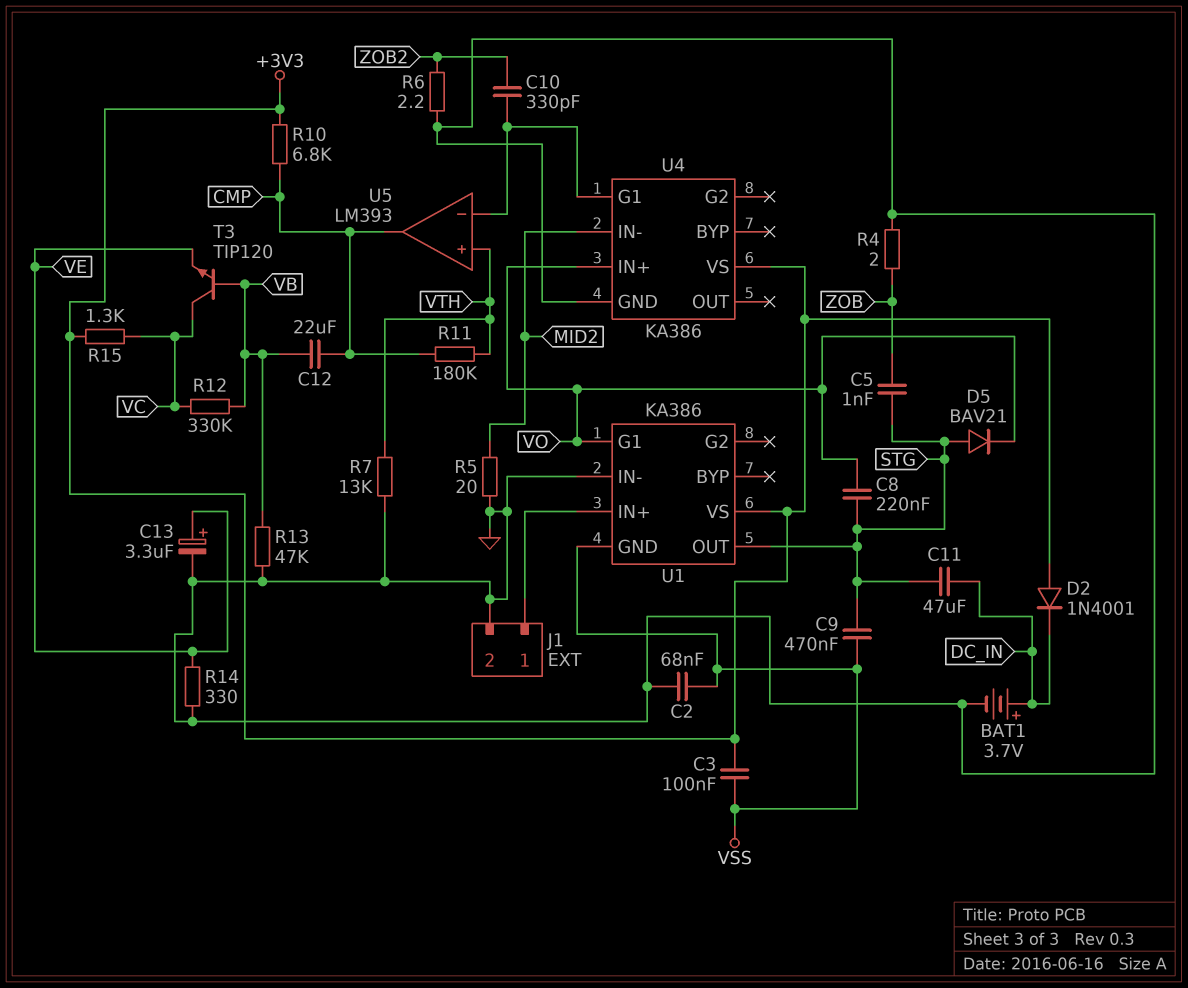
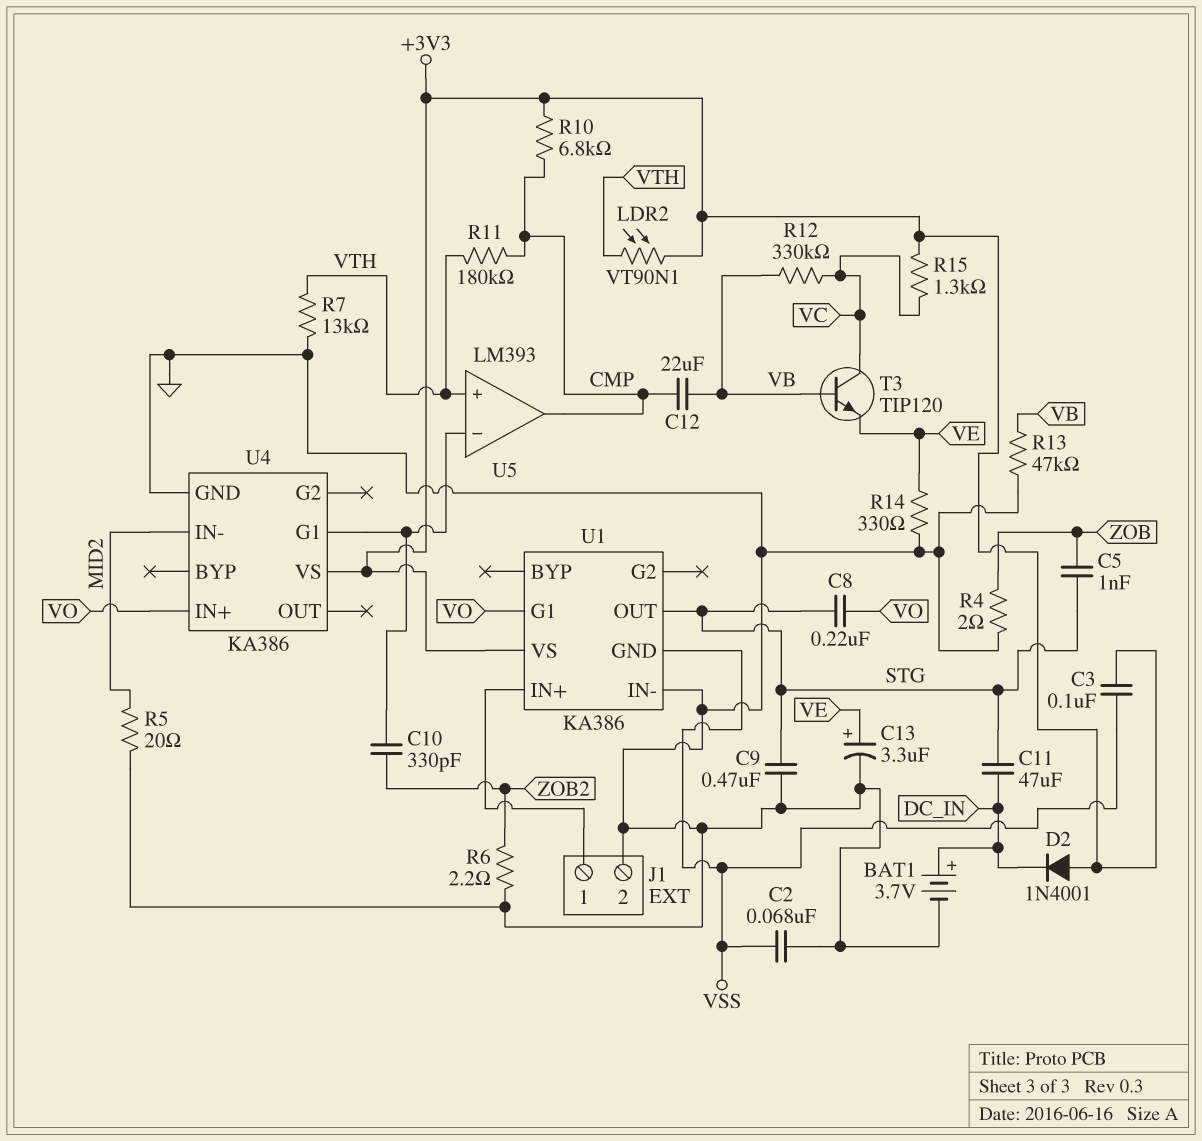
C9: 470nF (STG, VSS) -> 470nF (GND, STG)
D5: diode BAV21 (A STG, K VO) -> none
LDR2: none -> VT90N1 (+3V3, VTH)

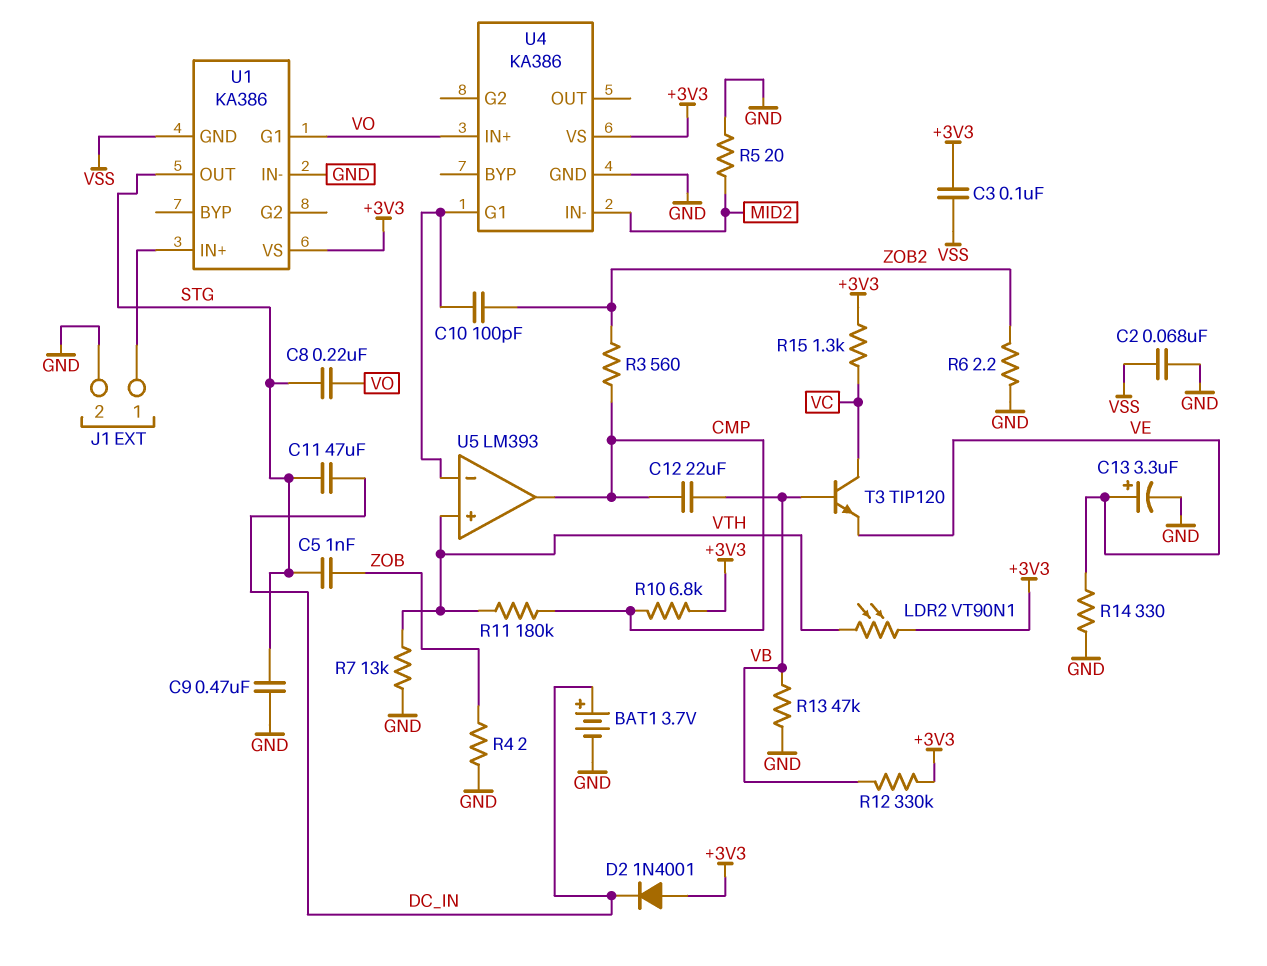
C10: 330pF (U4/G1, ZOB2) -> 100pF (U4/G1, ZOB2)
R3: none -> 560 (CMP, ZOB2)
R12: 330k (VB, VC) -> 330k (+3V3, VB)

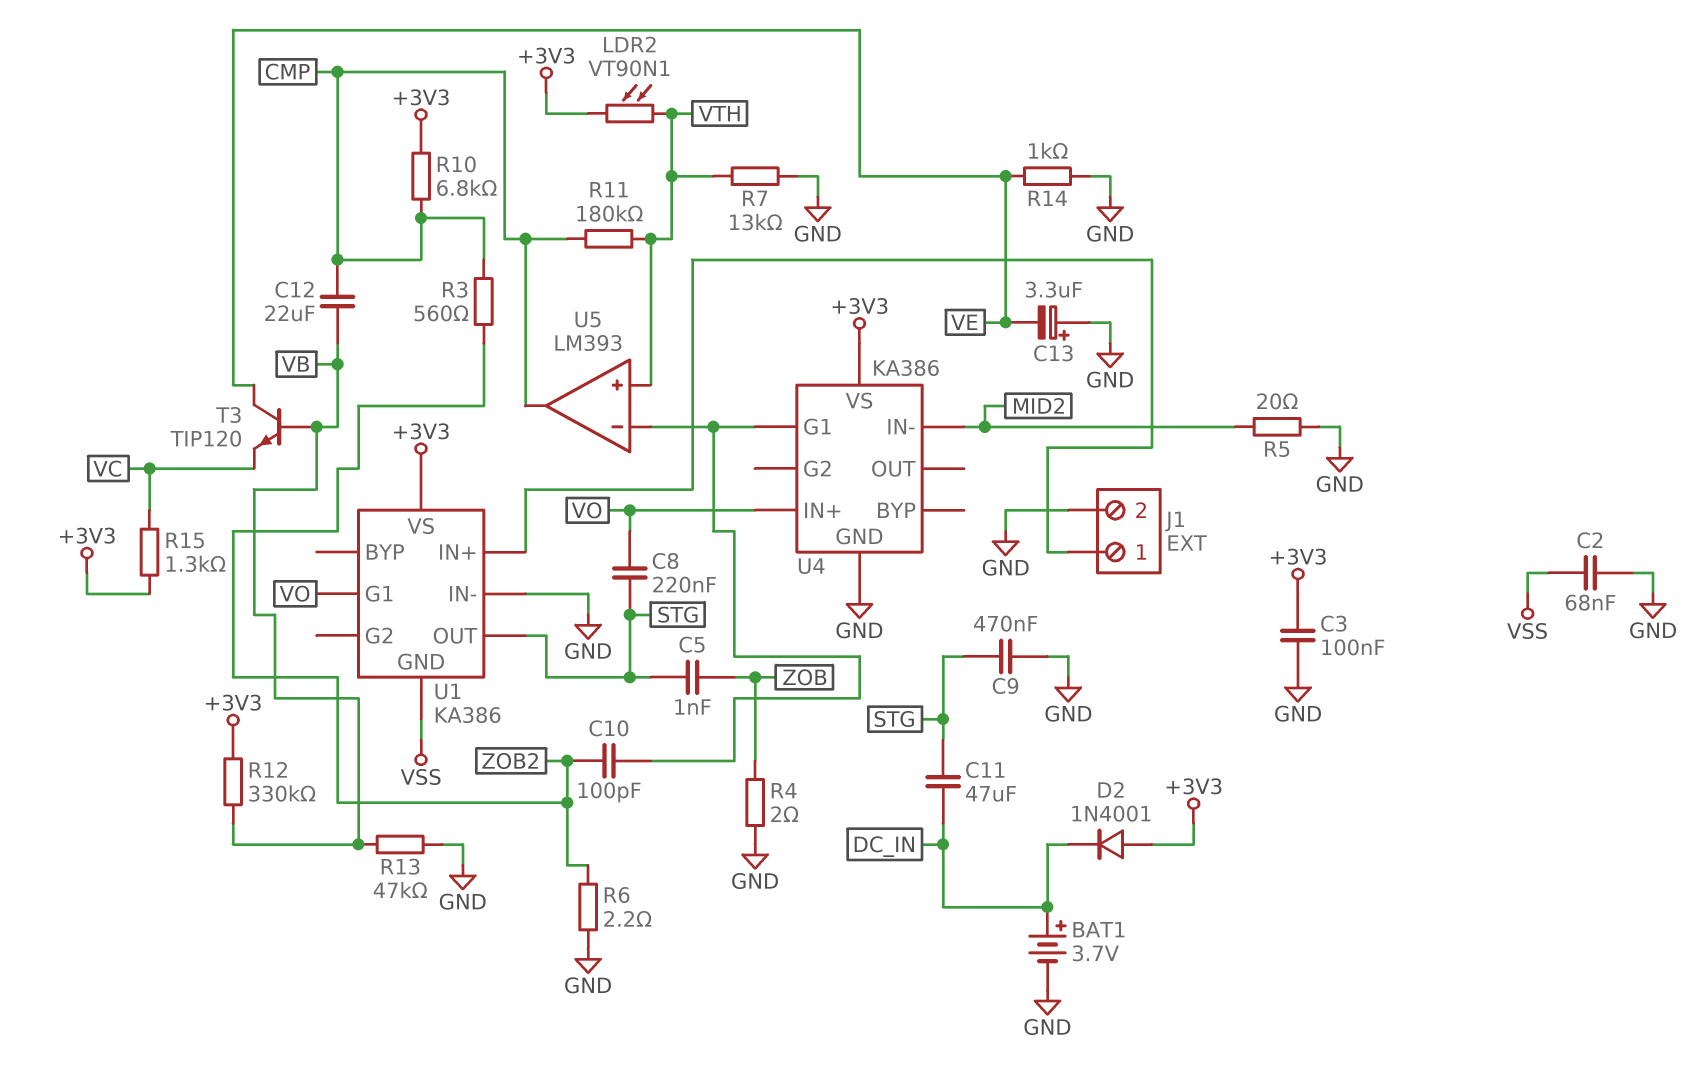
C3: 100nF (+3V3, VSS) -> 100nF (+3V3, GND)
C13: 3.3uF (plus VE, minus GND) -> 3.3uF (plus GND, minus VE)
R14: 330 (GND, VE) -> 1k (GND, VE)
T3: NPN TIP120 (B VB, C VC, E VE) -> NPN TIP120 (B VB, C VE, E VC)

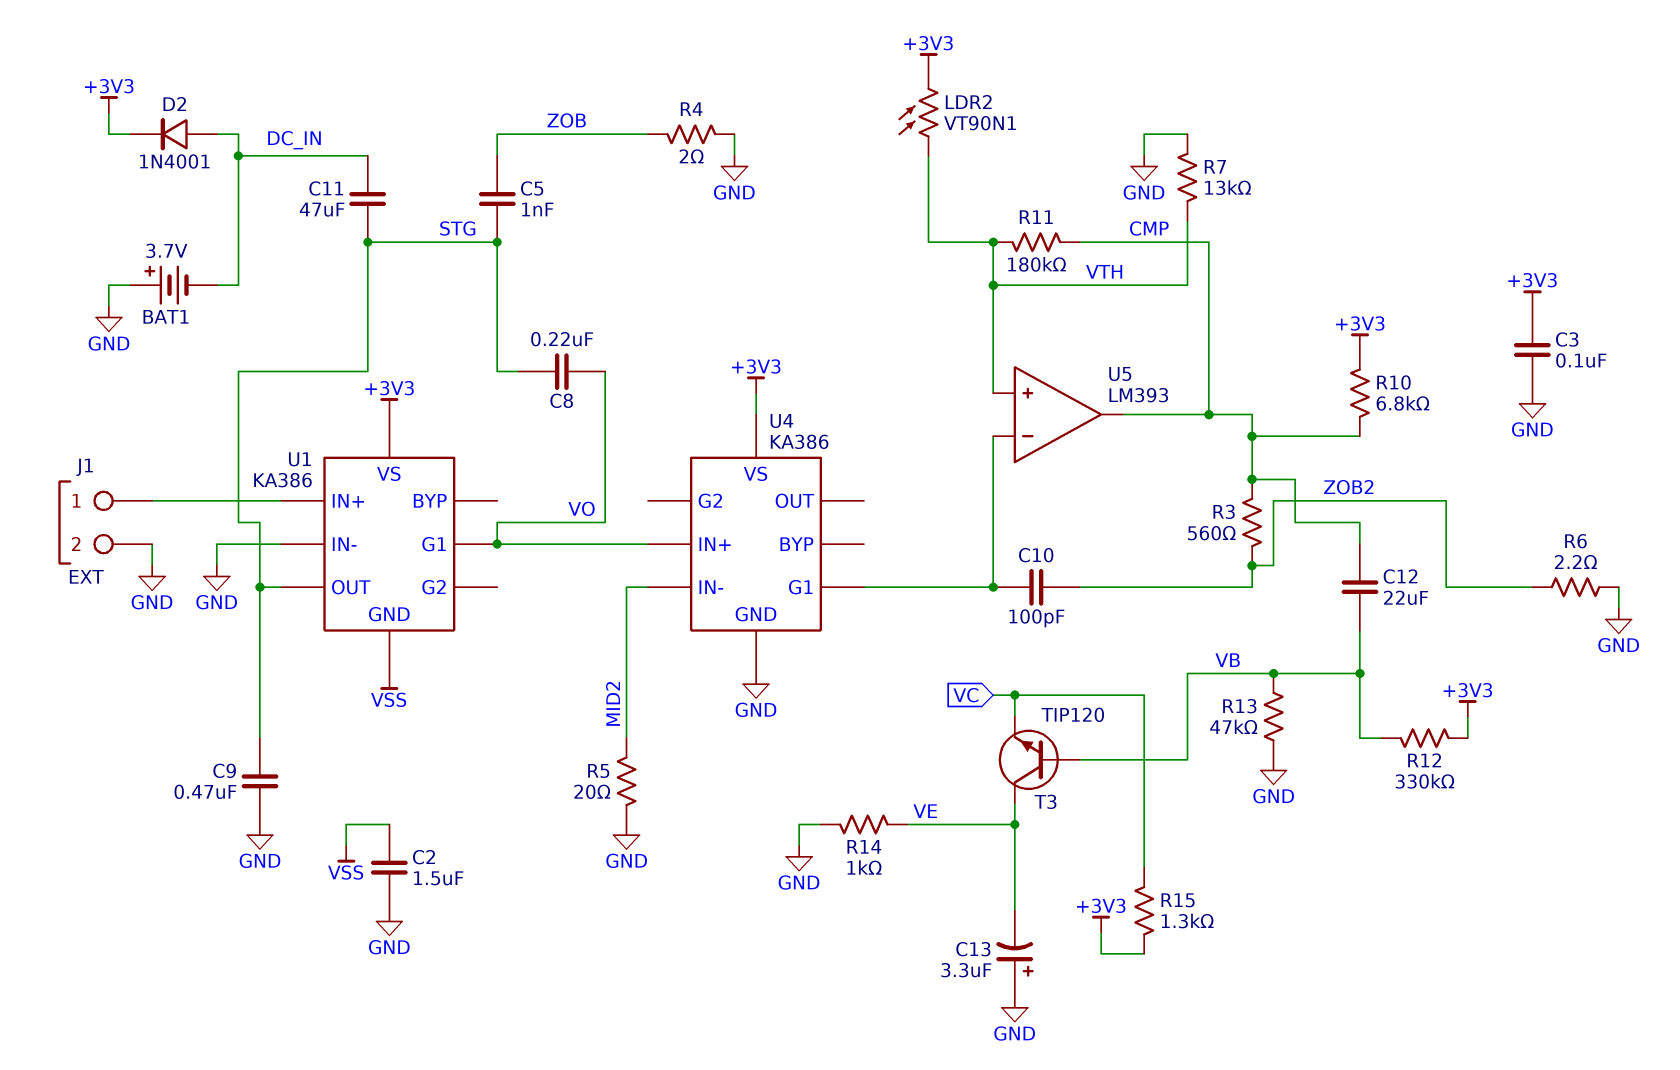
BAT1: 3.7V (plus DC_IN, minus GND) -> 3.7V (plus GND, minus DC_IN)
C2: 68nF (GND, VSS) -> 1.5uF (GND, VSS)
D2: diode 1N4001 (A +3V3, K DC_IN) -> diode 1N4001 (A DC_IN, K +3V3)

